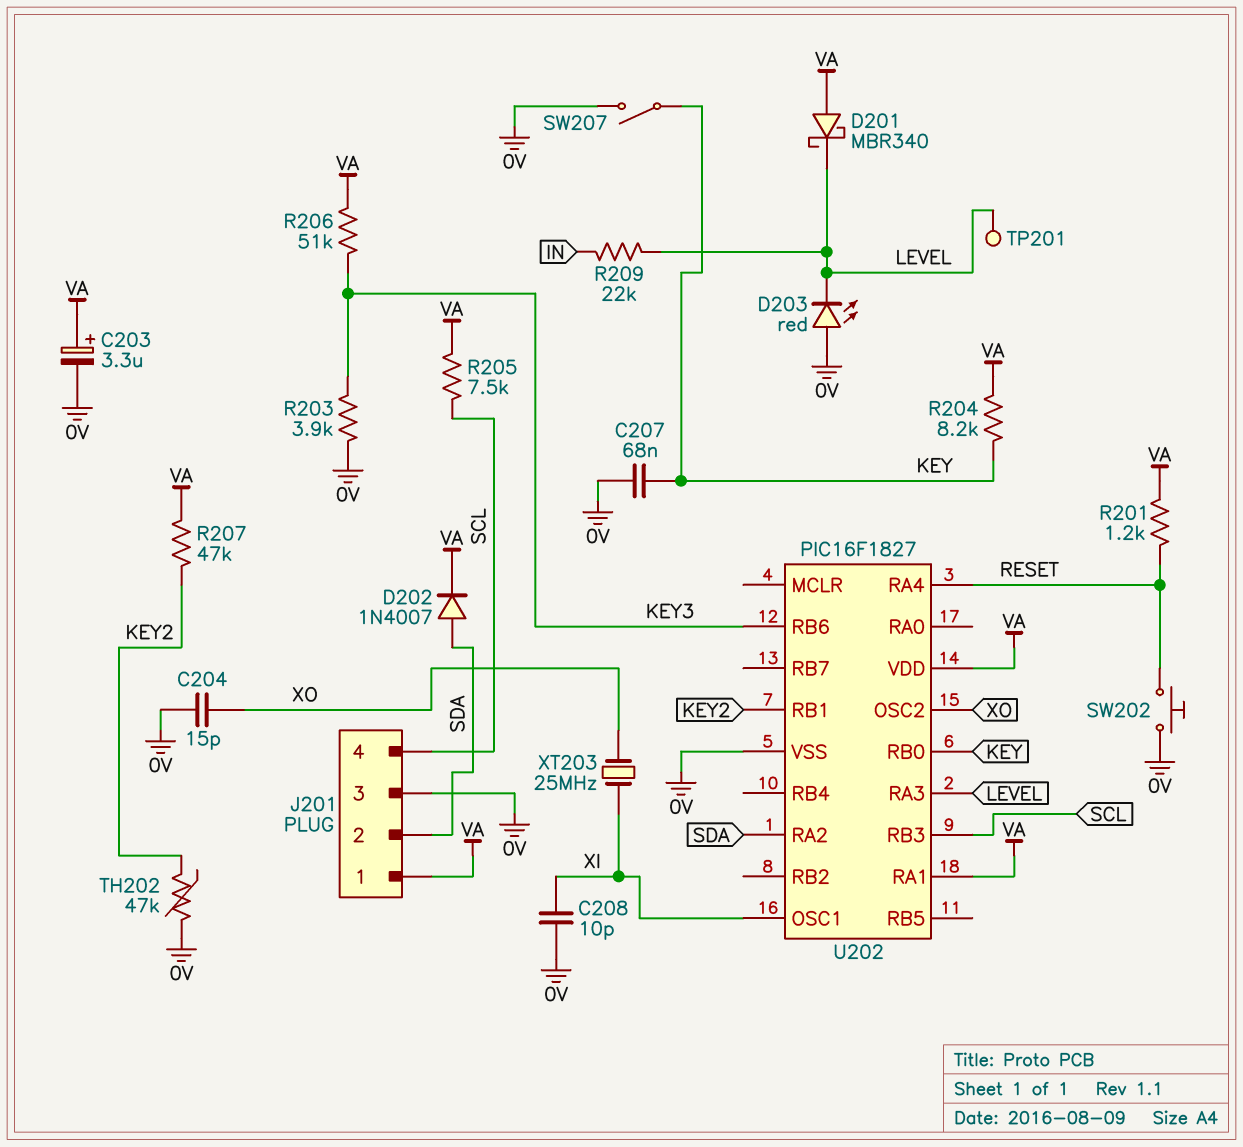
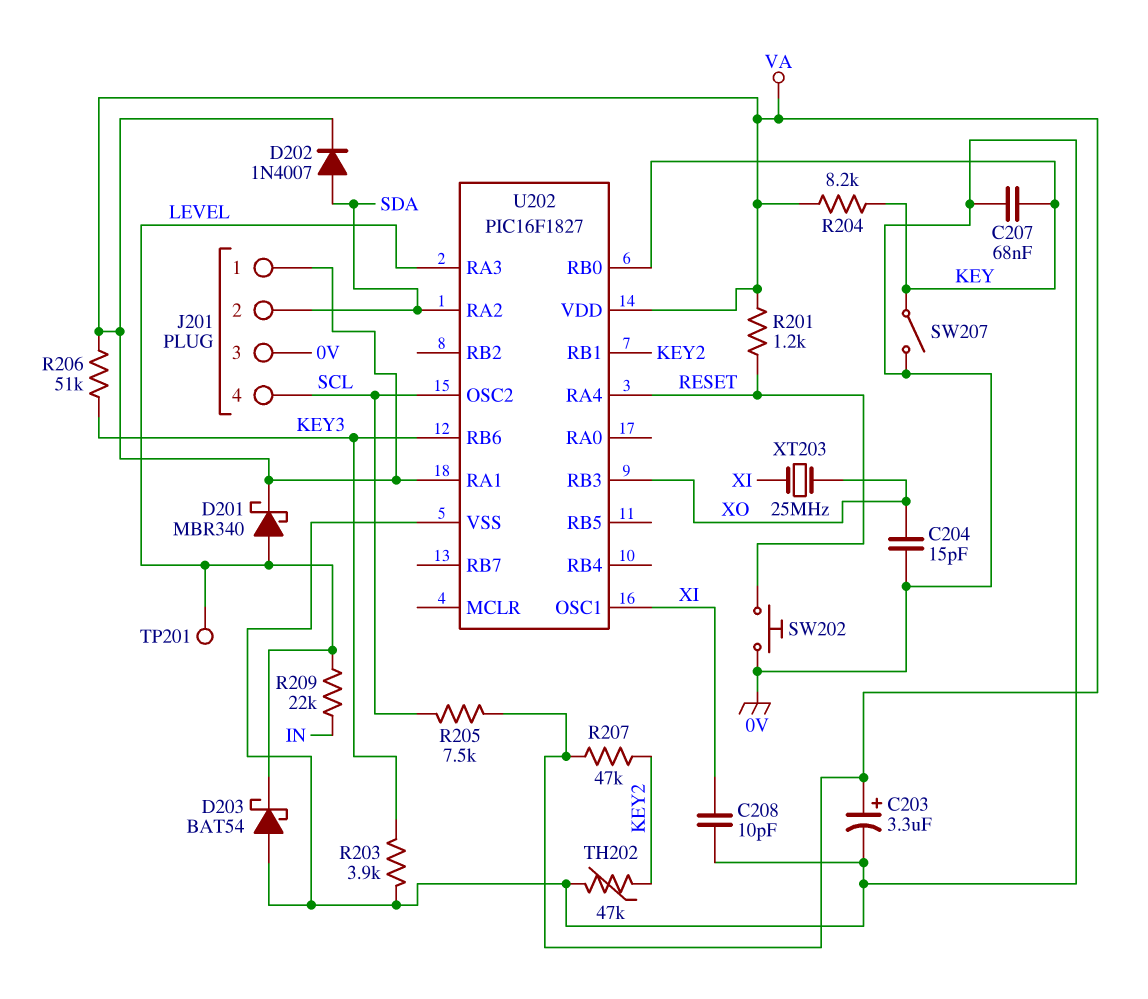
D201: schottky MBR340 (A VA, K LEVEL) -> schottky MBR340 (A LEVEL, K VA)
D203: LED red (A 0V, K LEVEL) -> schottky BAT54 (A 0V, K LEVEL)
U202 pin OSC2: XO -> SCL
U202 pin RB3: SCL -> XO

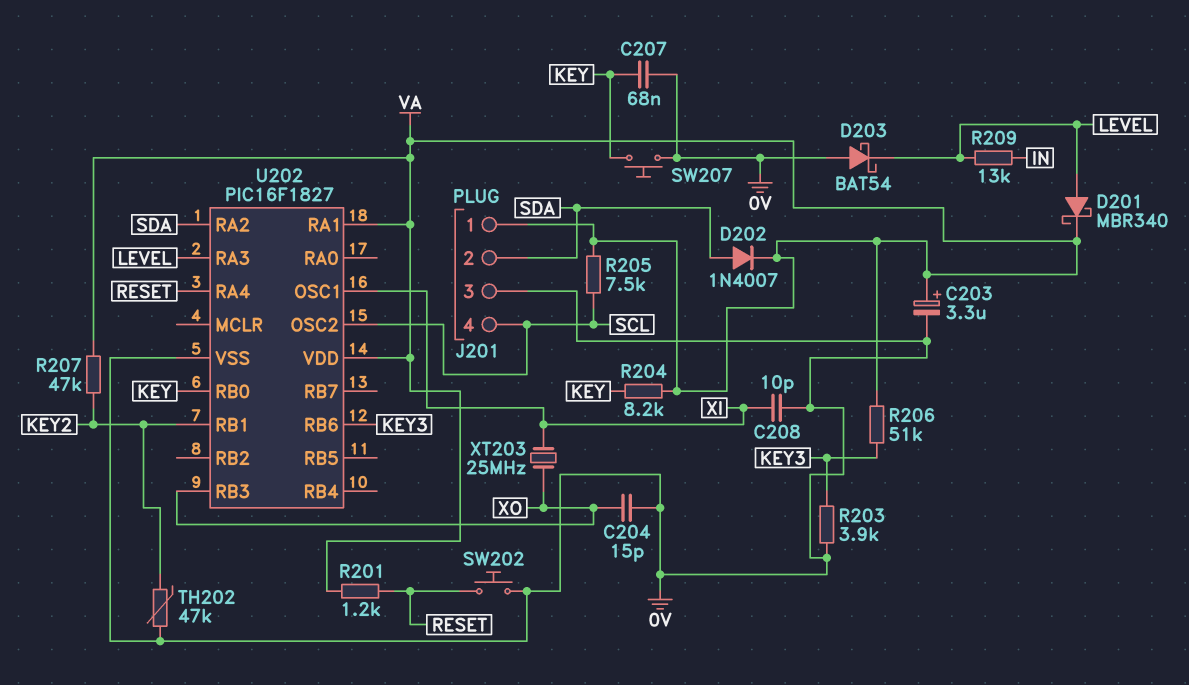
R209: 22k (IN, LEVEL) -> 13k (IN, LEVEL)
SW207: switch (0V, KEY) -> button (0V, KEY)
TP201: test point (LEVEL) -> none

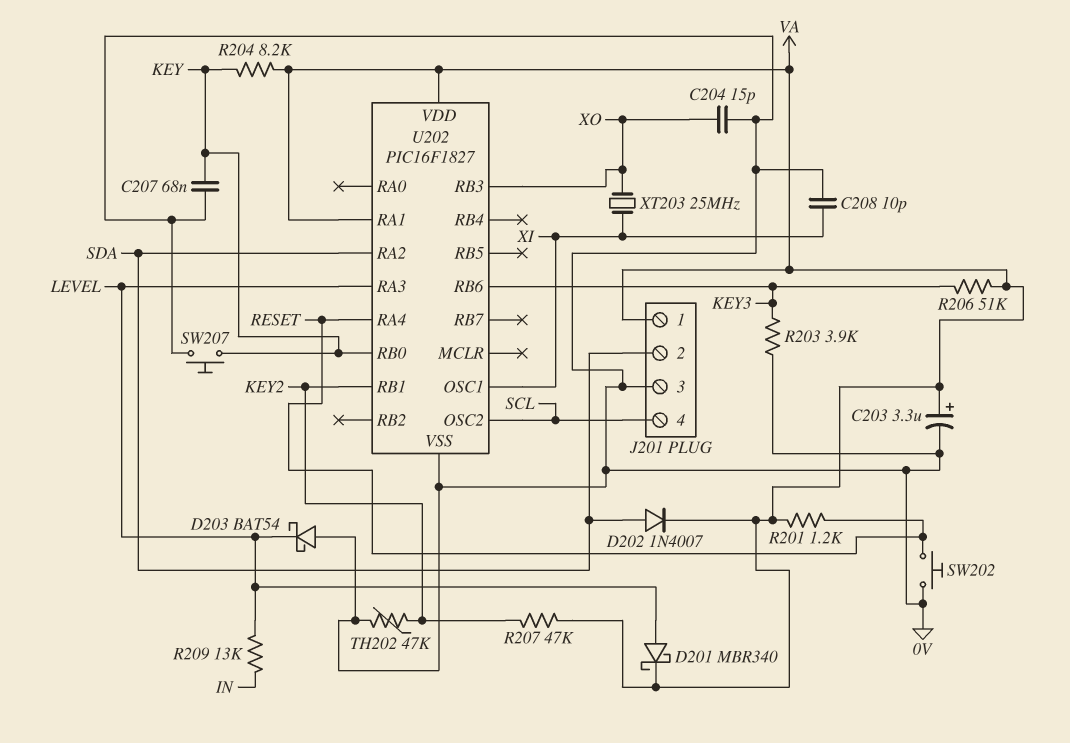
R205: 7.5k (SCL, VA) -> none

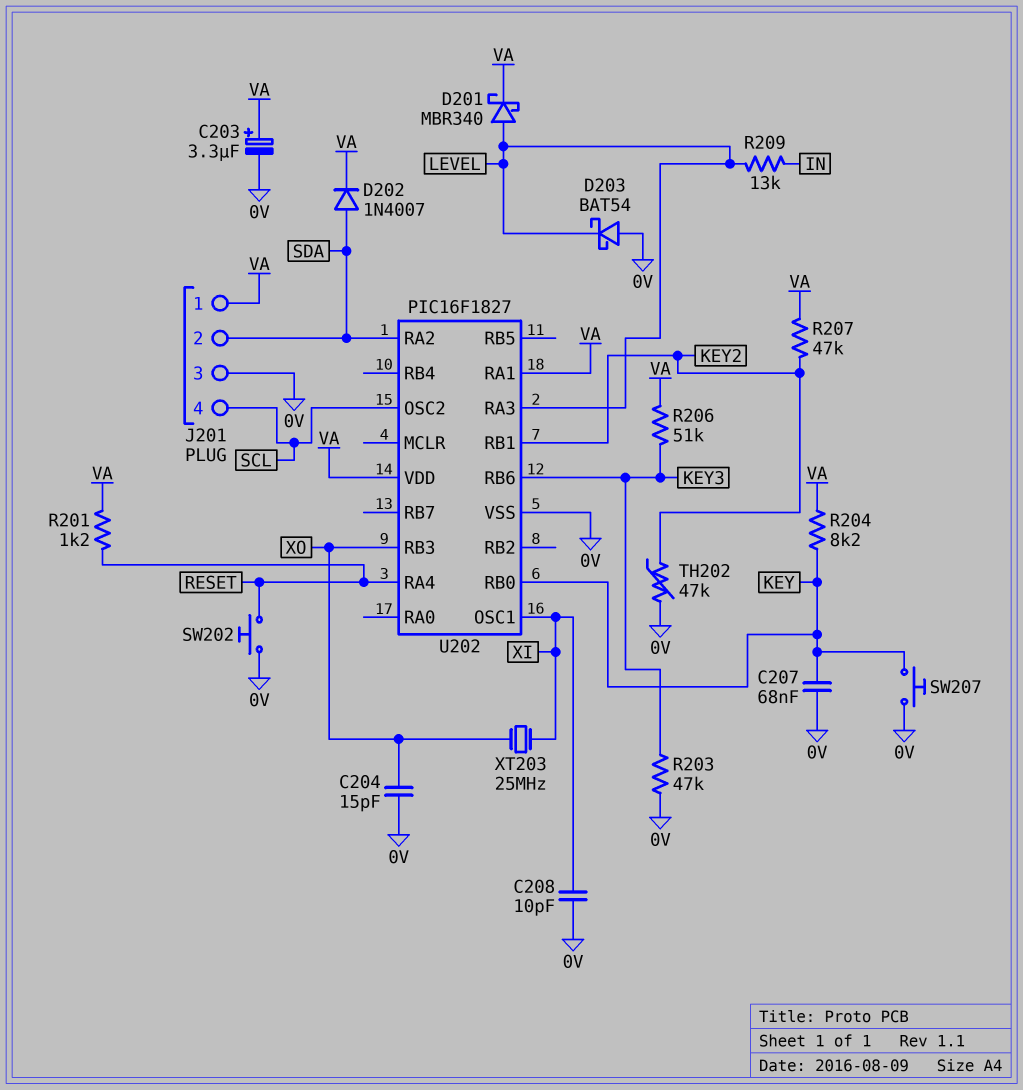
R203: 3.9k (0V, KEY3) -> 47k (0V, KEY3)

